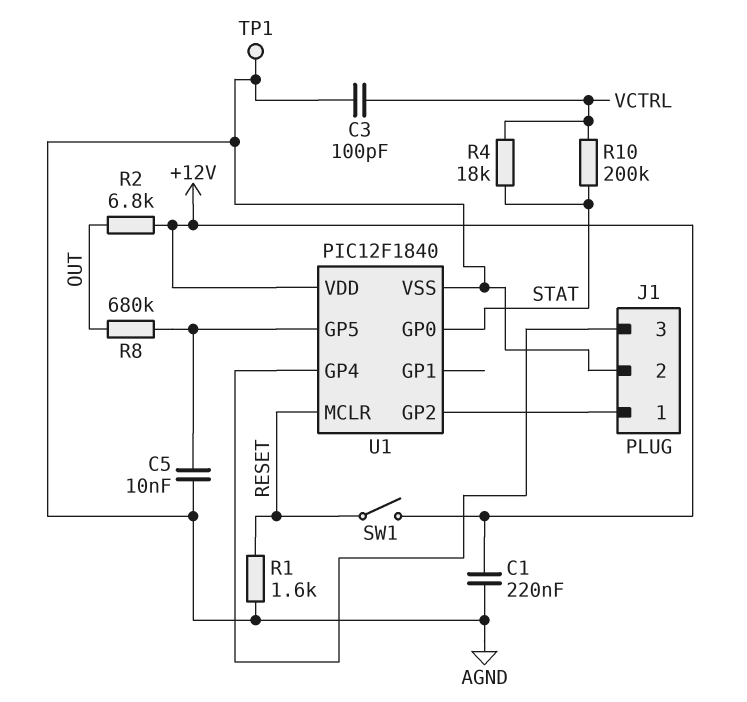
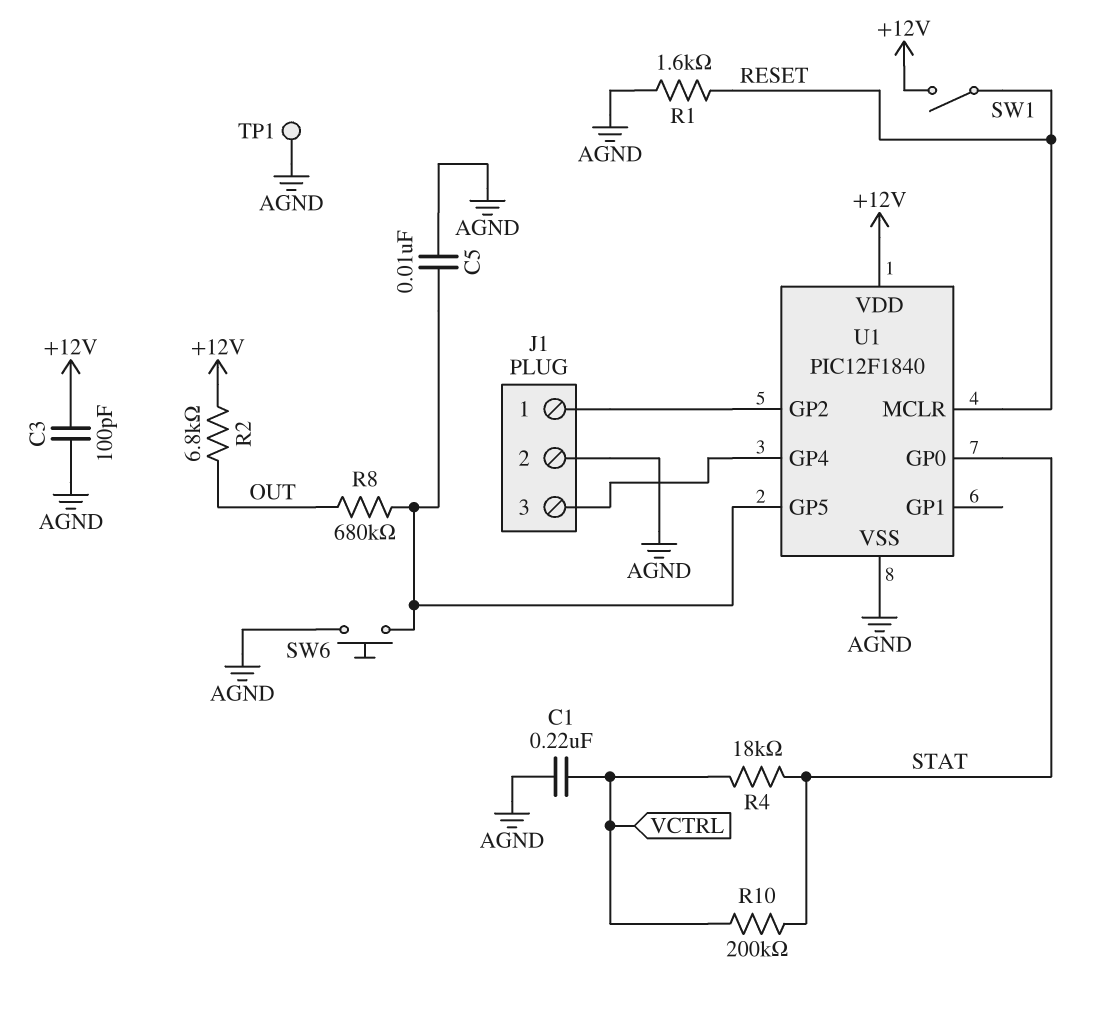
C1: 220nF (+12V, AGND) -> 220nF (AGND, VCTRL)
C3: 100pF (AGND, VCTRL) -> 100pF (+12V, AGND)
SW6: none -> button (AGND, U1/GP5)

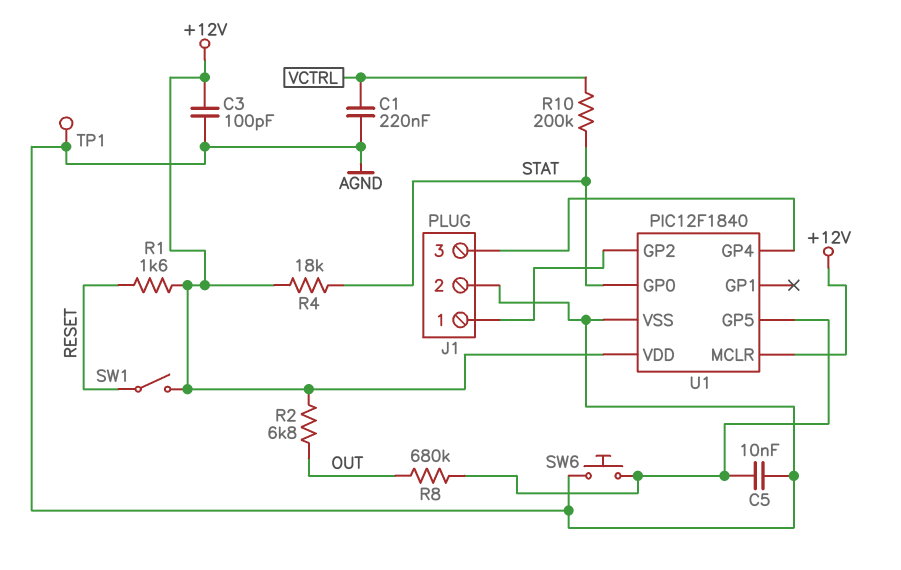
R1: 1.6k (AGND, RESET) -> 1.6k (+12V, RESET)
R4: 18k (STAT, VCTRL) -> 18k (+12V, STAT)
U1 pin MCLR: RESET -> +12V

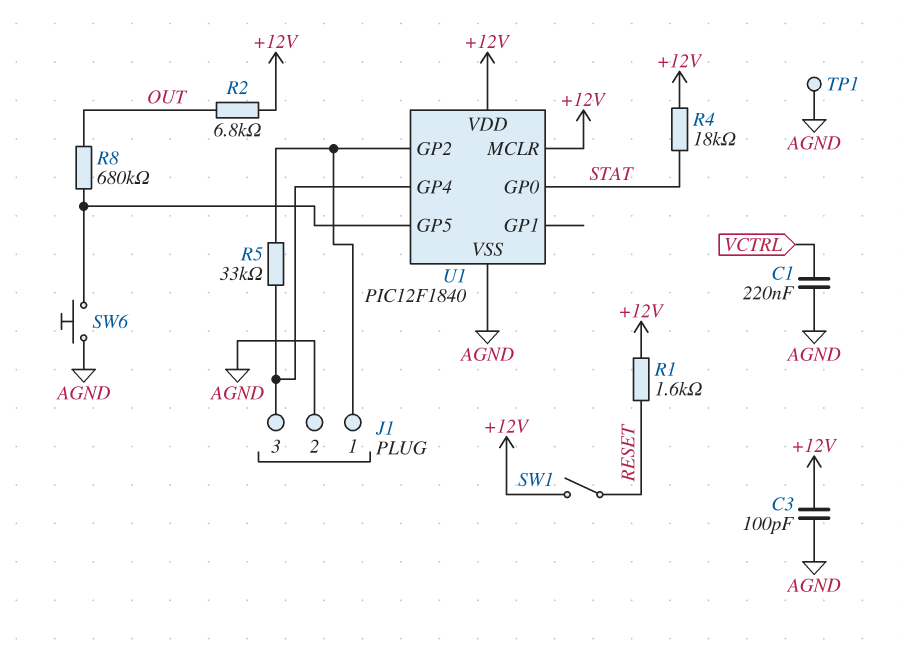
C5: 10nF (AGND, U1/GP5) -> none
R5: none -> 33k (J1/1, J1/3)
R10: 200k (STAT, VCTRL) -> none

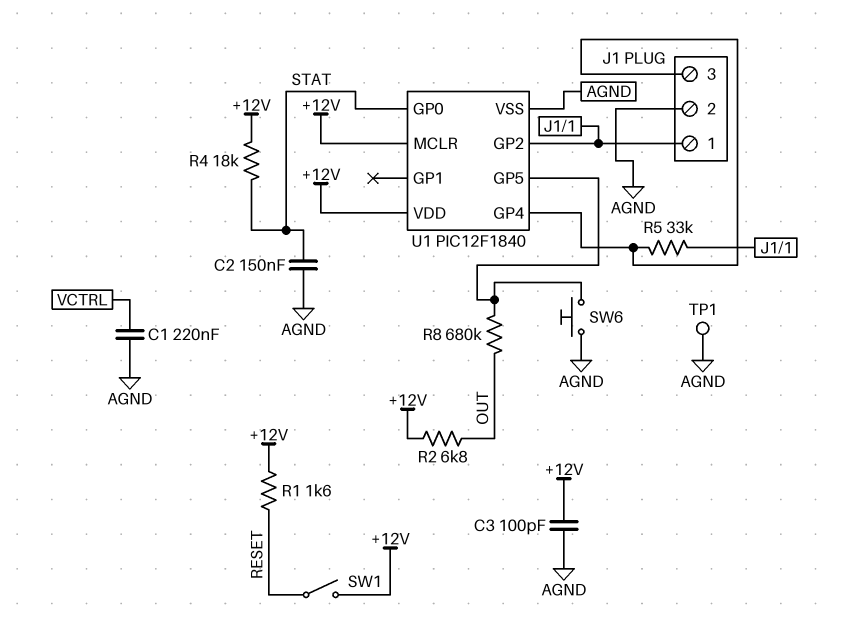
C2: none -> 150nF (AGND, STAT)

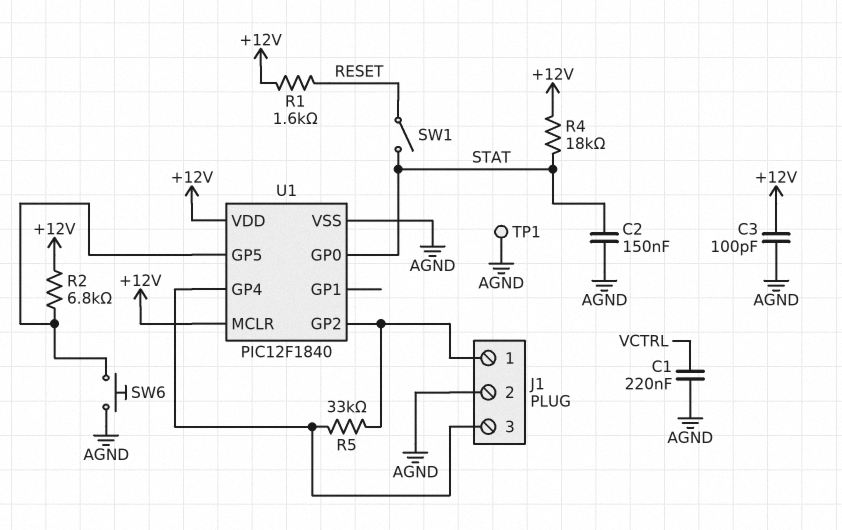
R2: 6.8k (+12V, OUT) -> 6.8k (+12V, U1/GP5)
R8: 680k (OUT, U1/GP5) -> none
SW1: switch (+12V, RESET) -> switch (RESET, STAT)

